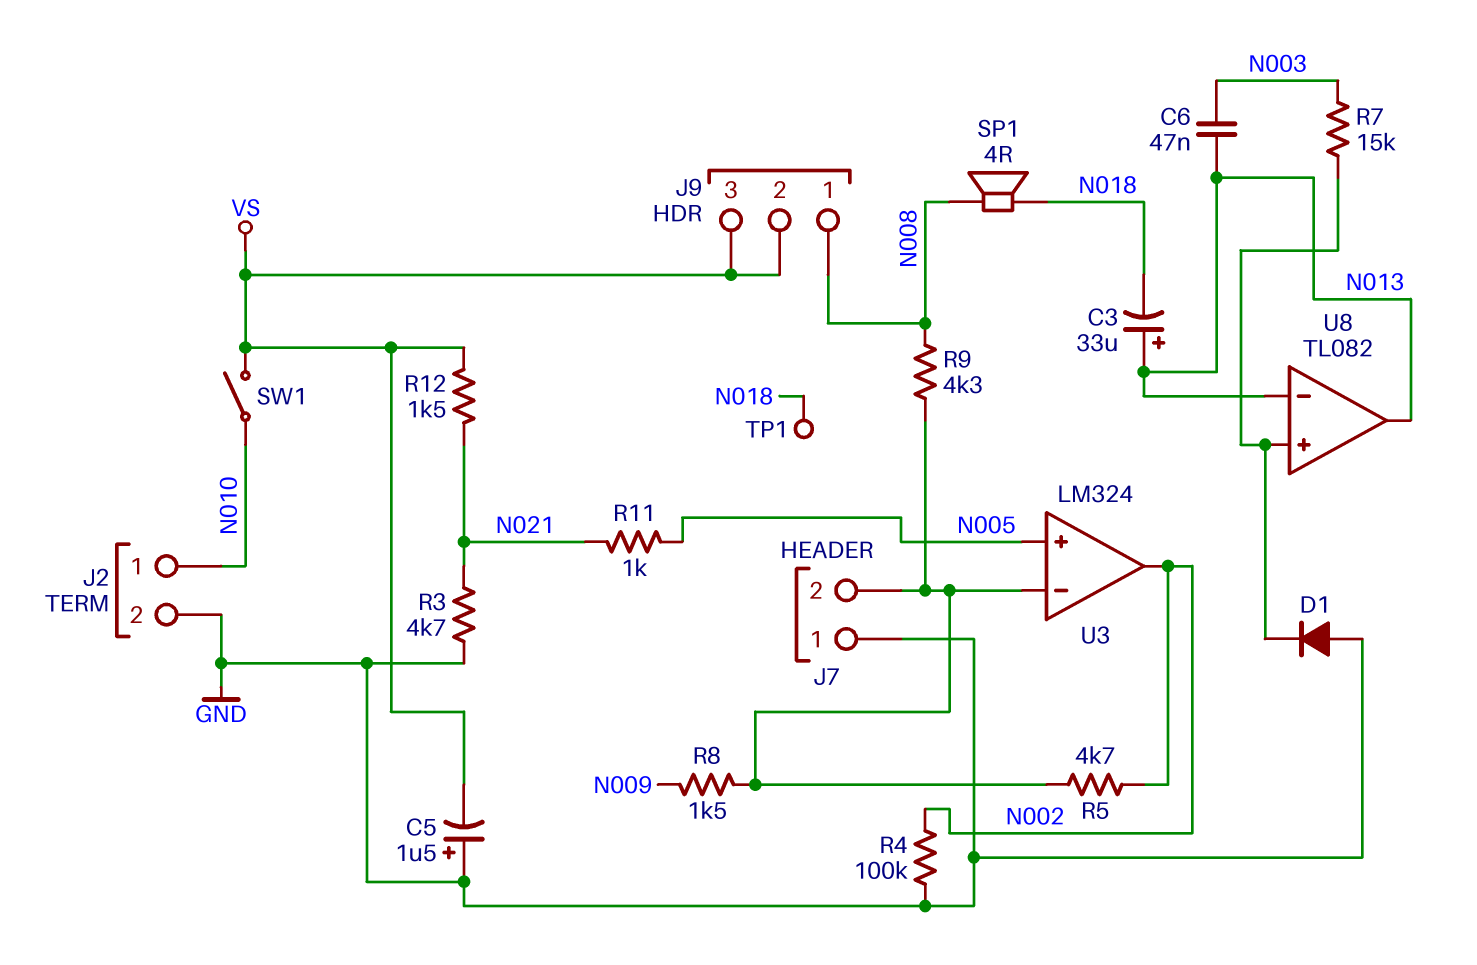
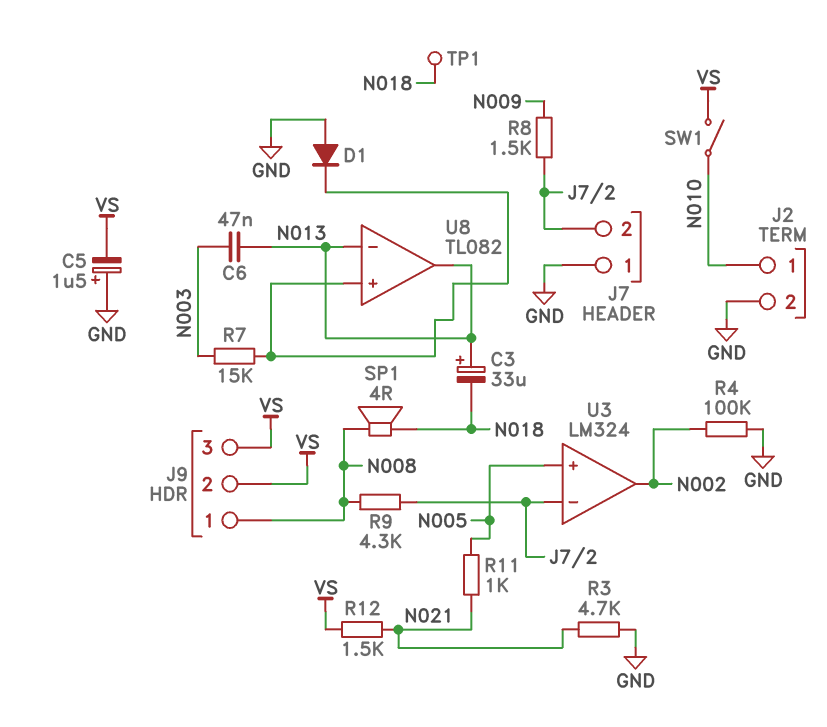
R5: 4.7k (J7/2, N002) -> none

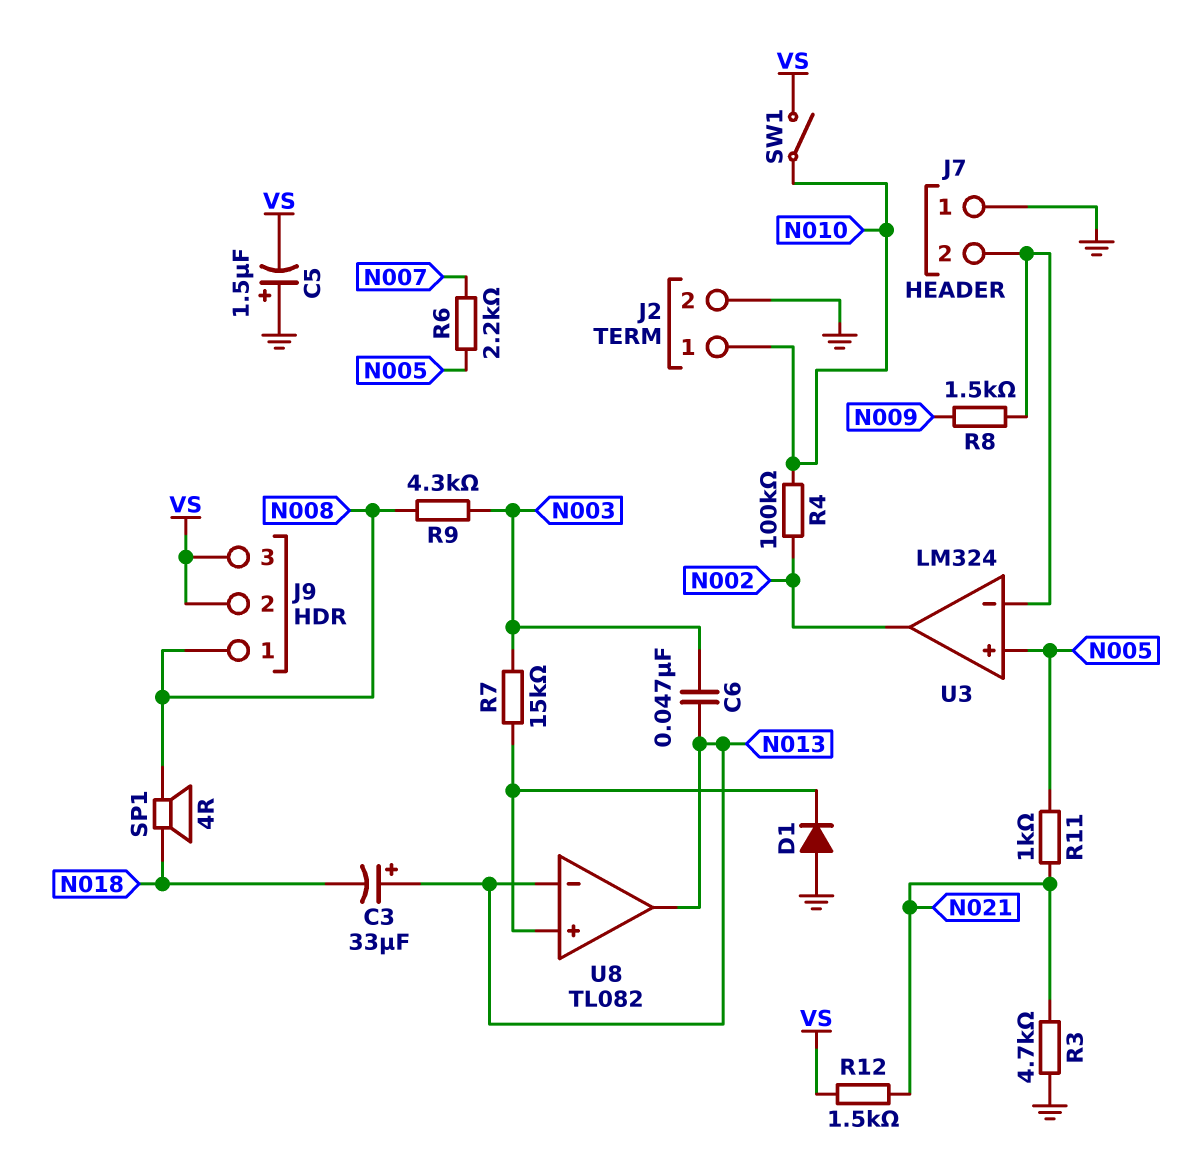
R4: 100k (GND, N002) -> 100k (N002, N010)
R6: none -> 2.2k (N005, N007)
R9: 4.3k (J7/2, N008) -> 4.3k (N003, N008)
TP1: test point (N018) -> none

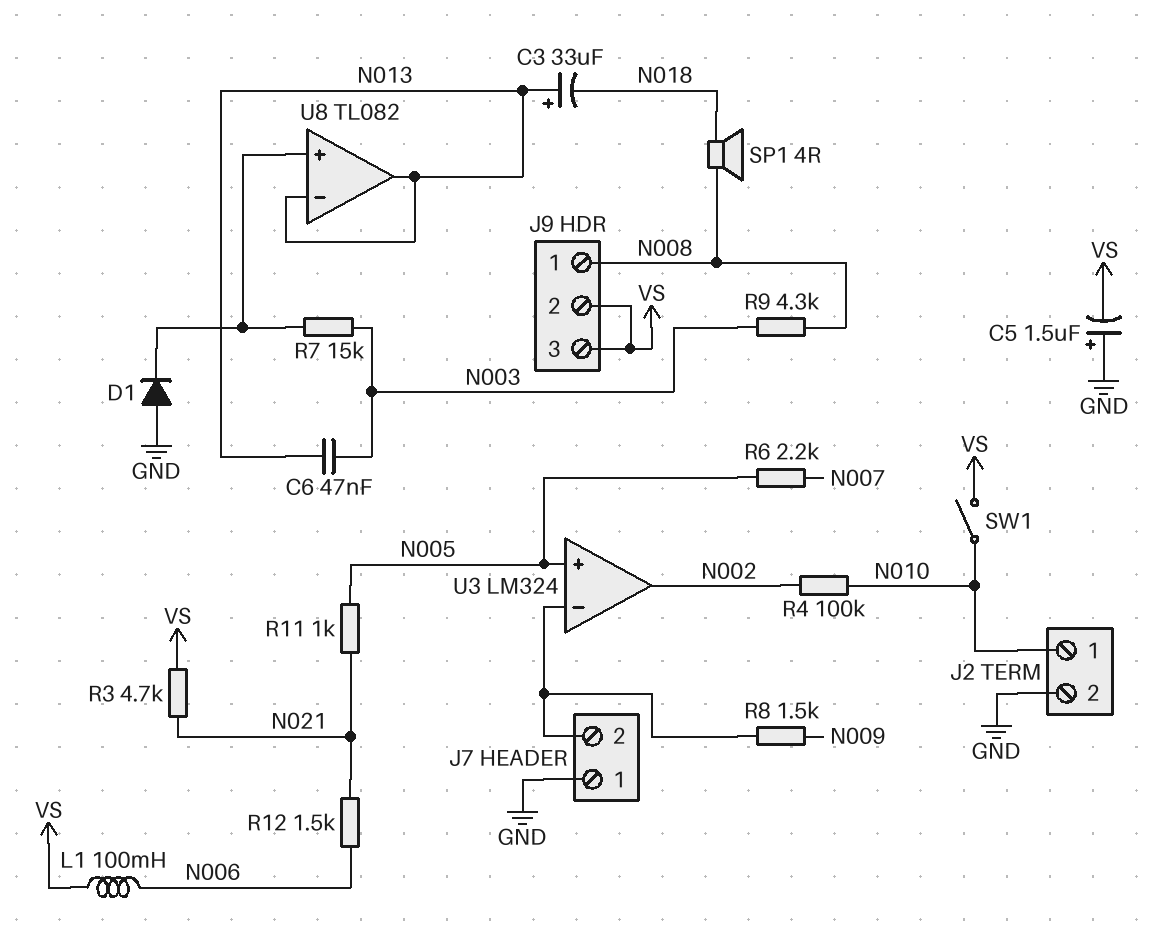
L1: none -> 100mH (N006, VS)
R3: 4.7k (GND, N021) -> 4.7k (N021, VS)
R12: 1.5k (N021, VS) -> 1.5k (N006, N021)

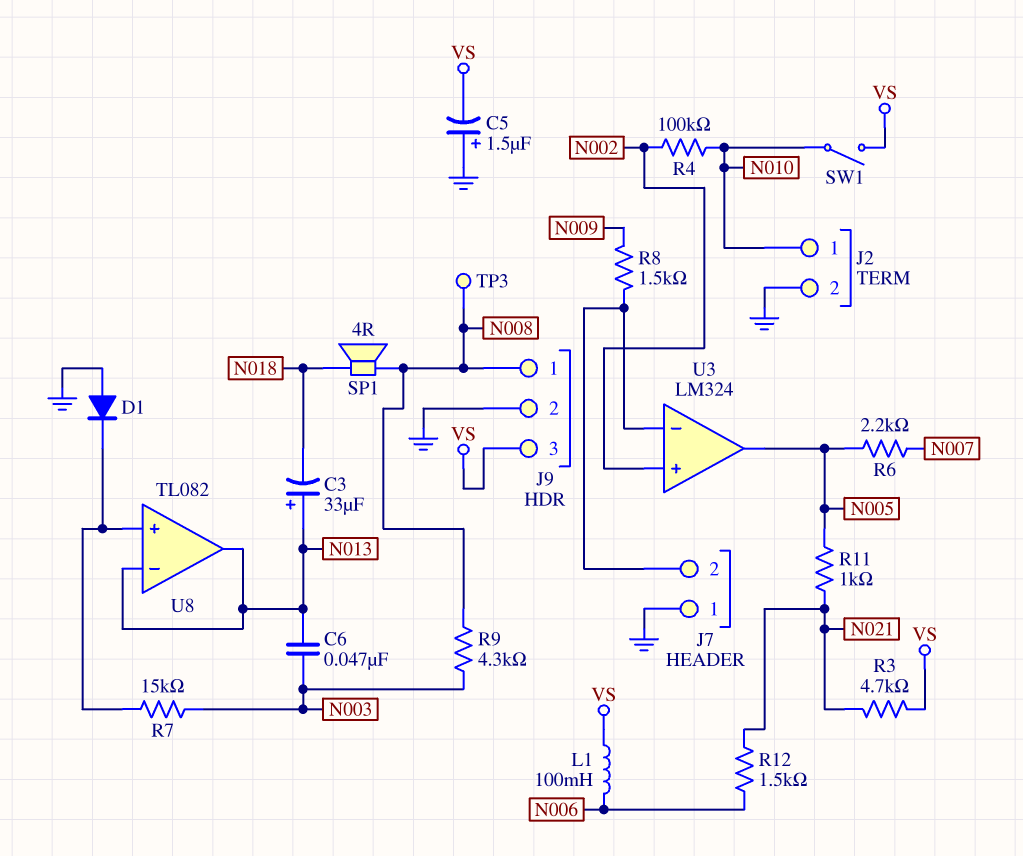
J9 pin 2: VS -> GND
TP3: none -> test point (N008)
U3 pin in+: N005 -> N002
U3 pin out: N002 -> N005

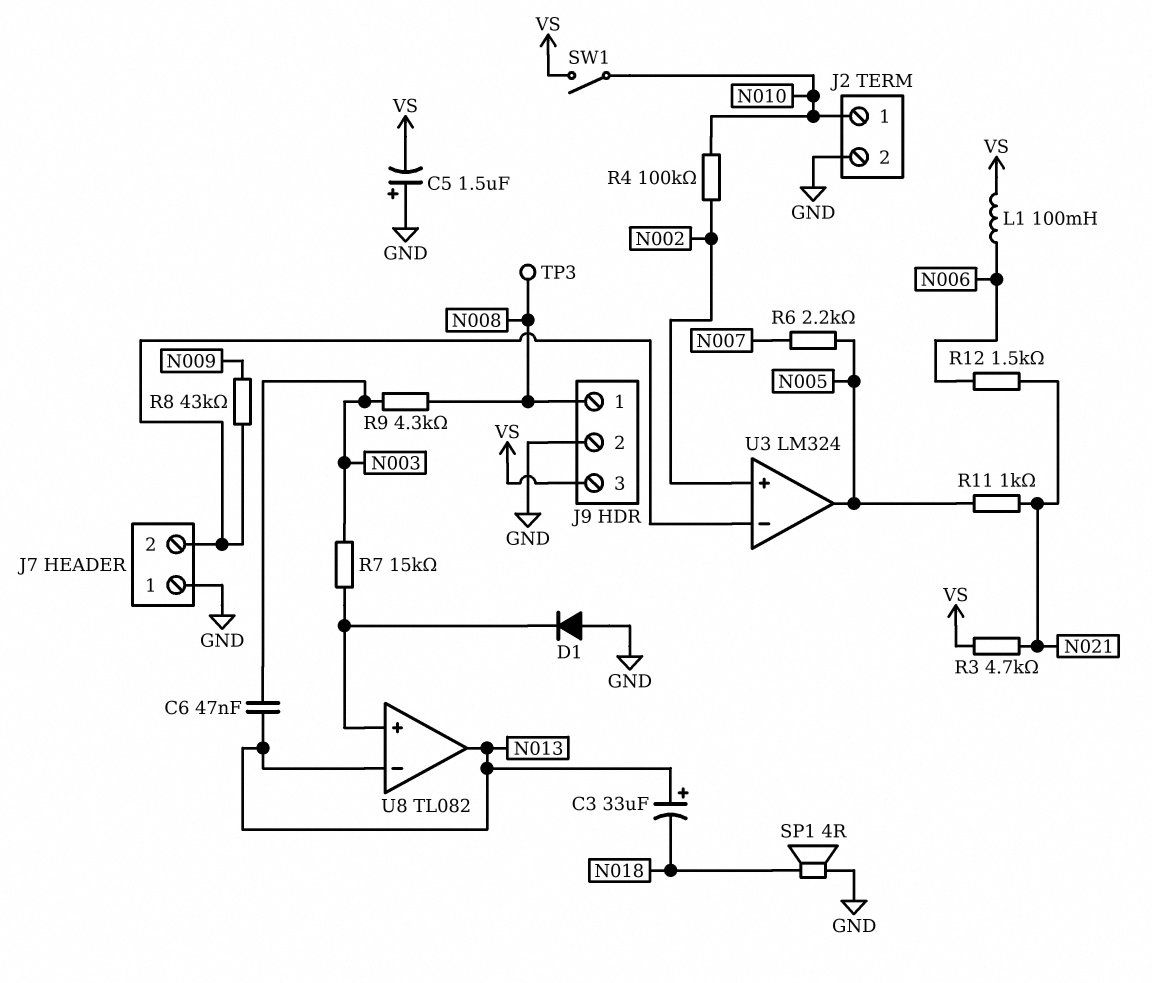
R8: 1.5k (J7/2, N009) -> 43k (J7/2, N009)
SP1: speaker 4R (N008, N018) -> speaker 4R (GND, N018)

